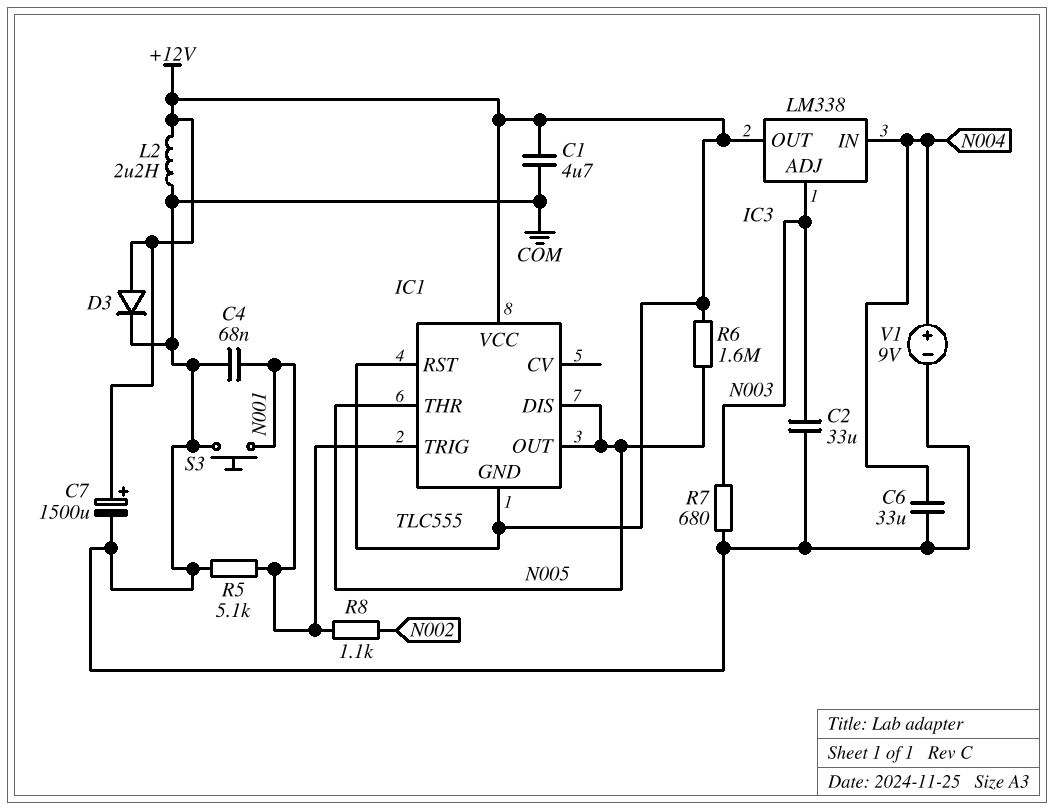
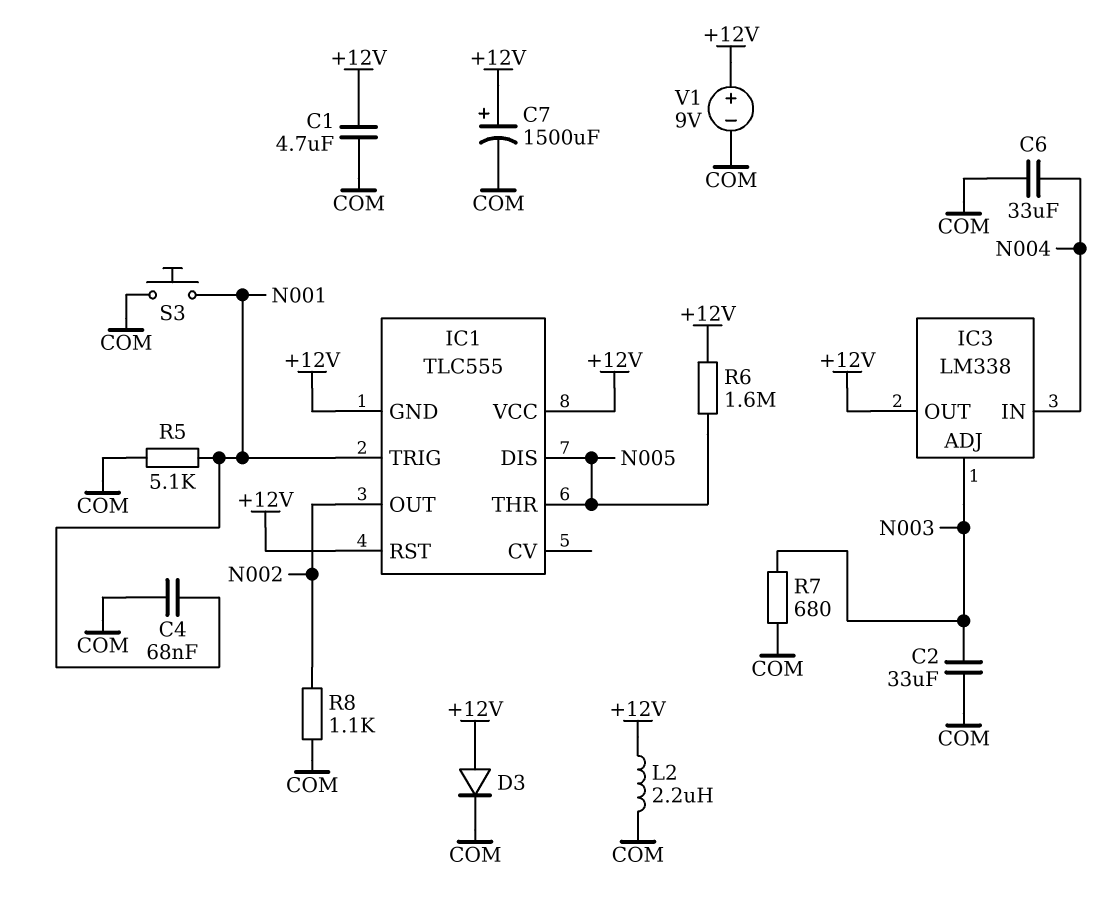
IC1 pin OUT: N005 -> N002
R8: 1.1k (N001, N002) -> 1.1k (COM, N002)
V1: 9V (plus N004, minus COM) -> 9V (plus +12V, minus COM)

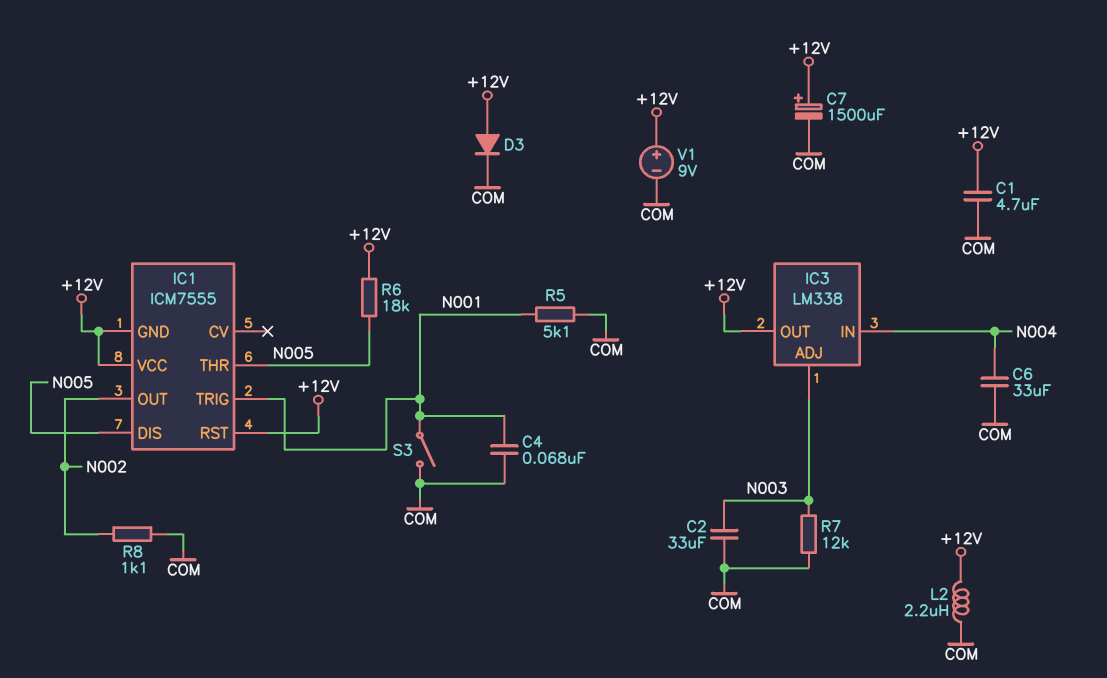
IC1: TLC555 -> ICM7555
R6: 1.6M (+12V, N005) -> 18k (+12V, N005)
R7: 680 (COM, N003) -> 12k (COM, N003)
S3: button (COM, N001) -> switch (COM, N001)

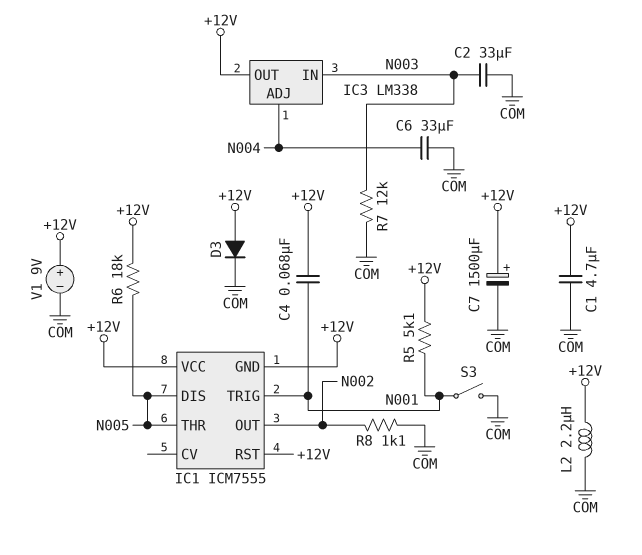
C4: 68nF (COM, N001) -> 68nF (+12V, N001)
IC3 pin ADJ: N003 -> N004
IC3 pin IN: N004 -> N003
R5: 5.1k (COM, N001) -> 5.1k (+12V, N001)

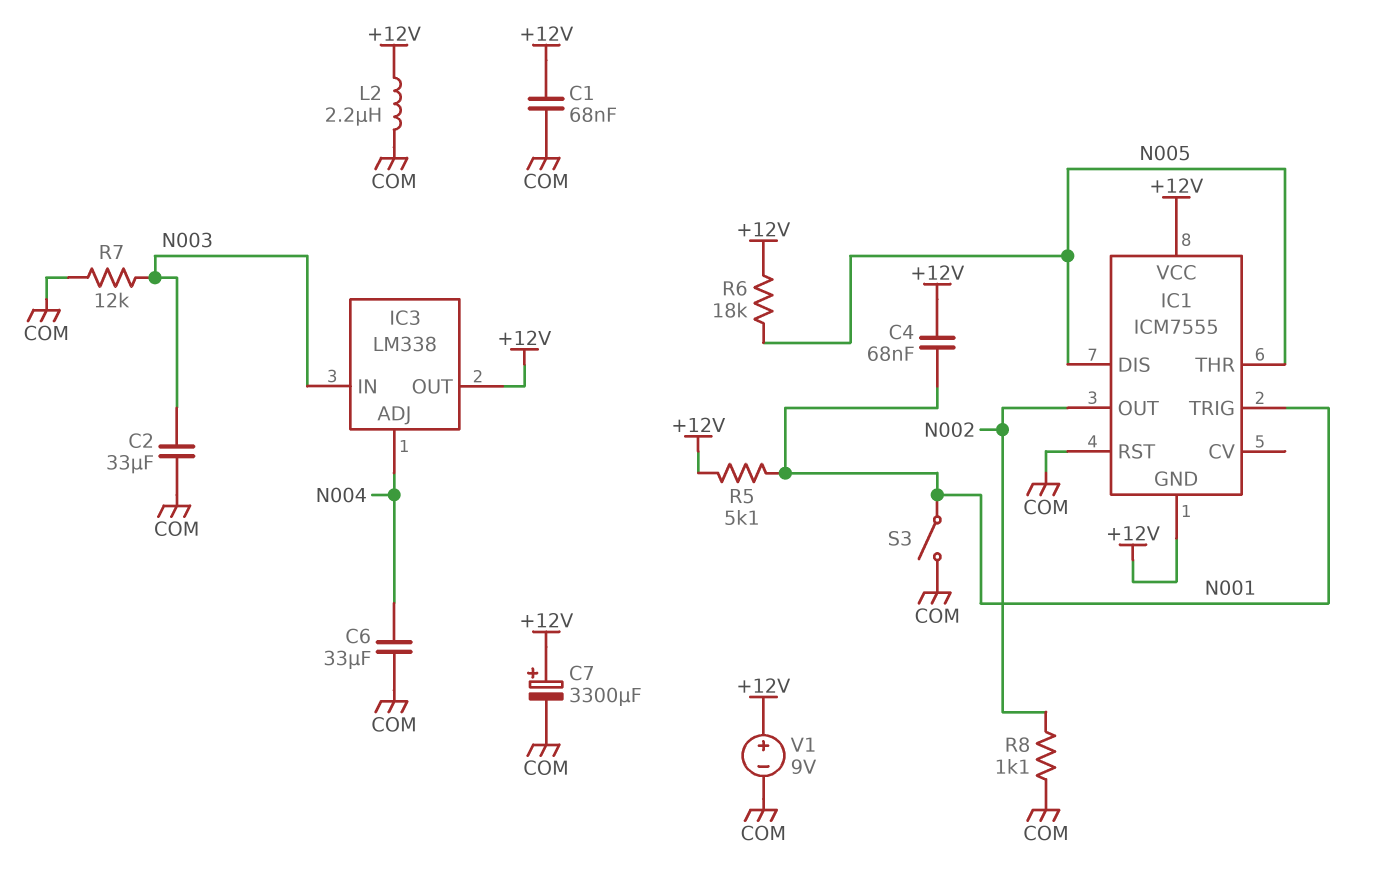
C1: 4.7uF (+12V, COM) -> 68nF (+12V, COM)
C7: 1500uF (plus +12V, minus COM) -> 3300uF (plus +12V, minus COM)
D3: diode (A +12V, K COM) -> none
IC1 pin RST: +12V -> COM

